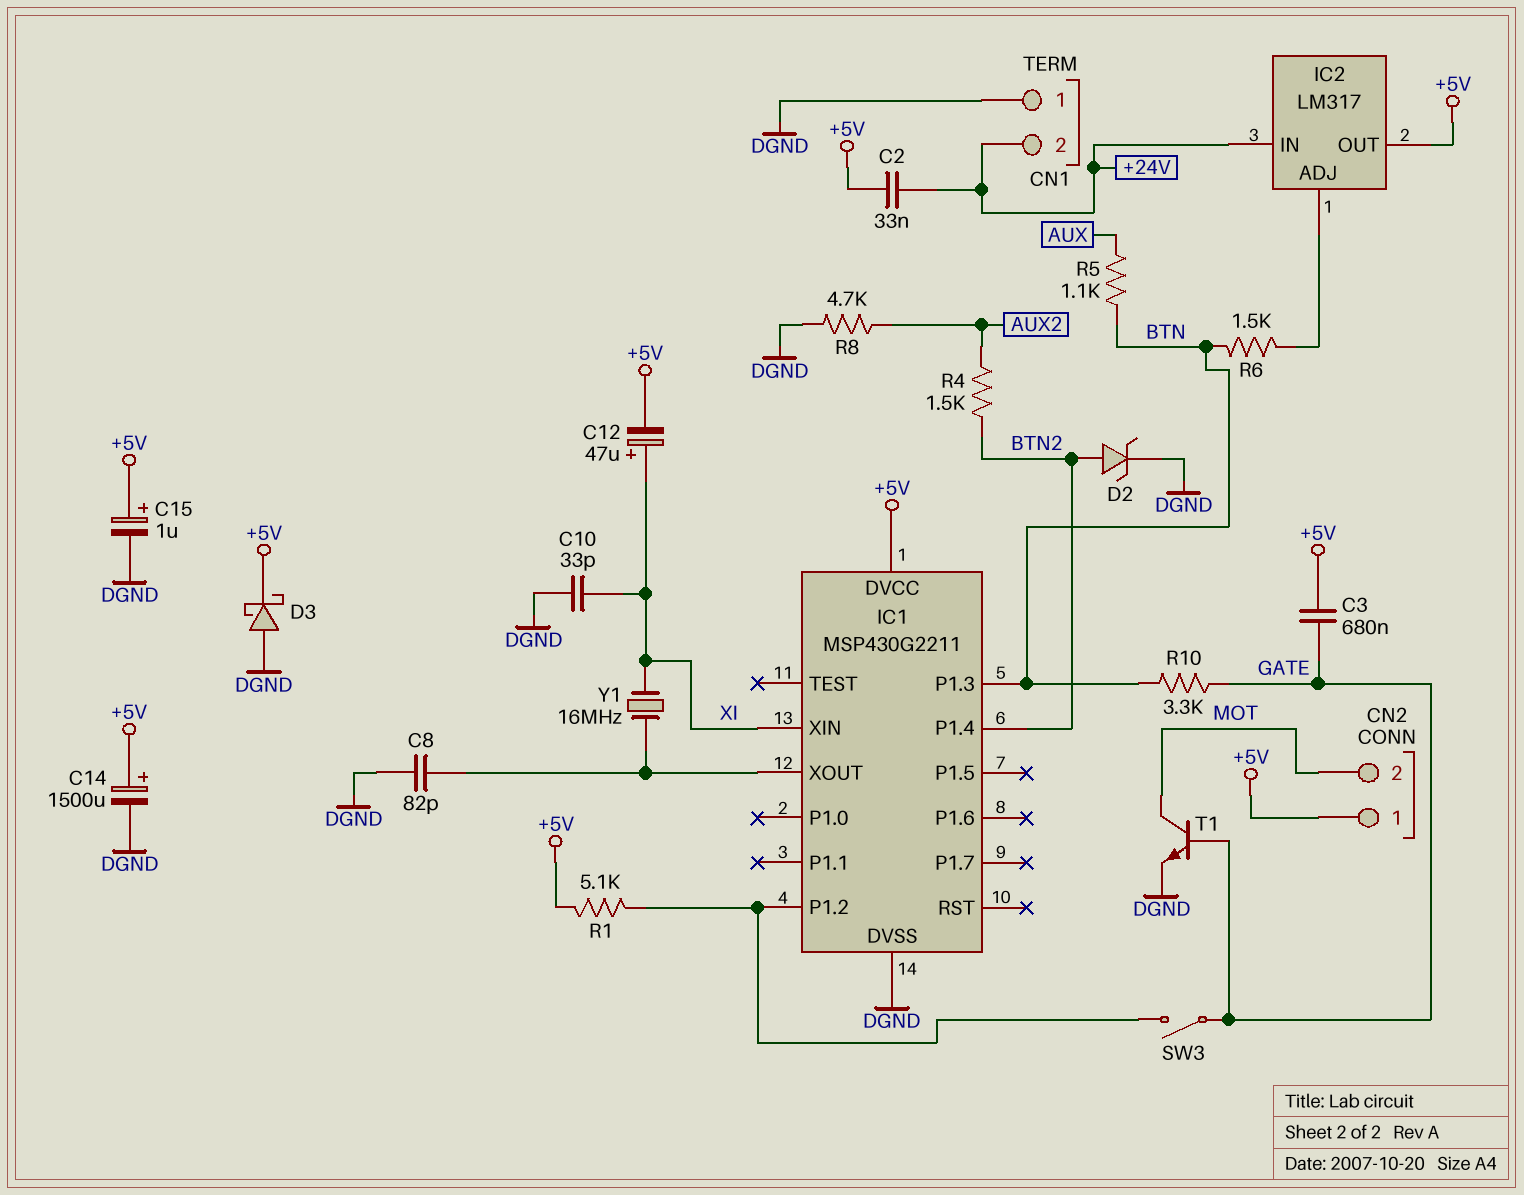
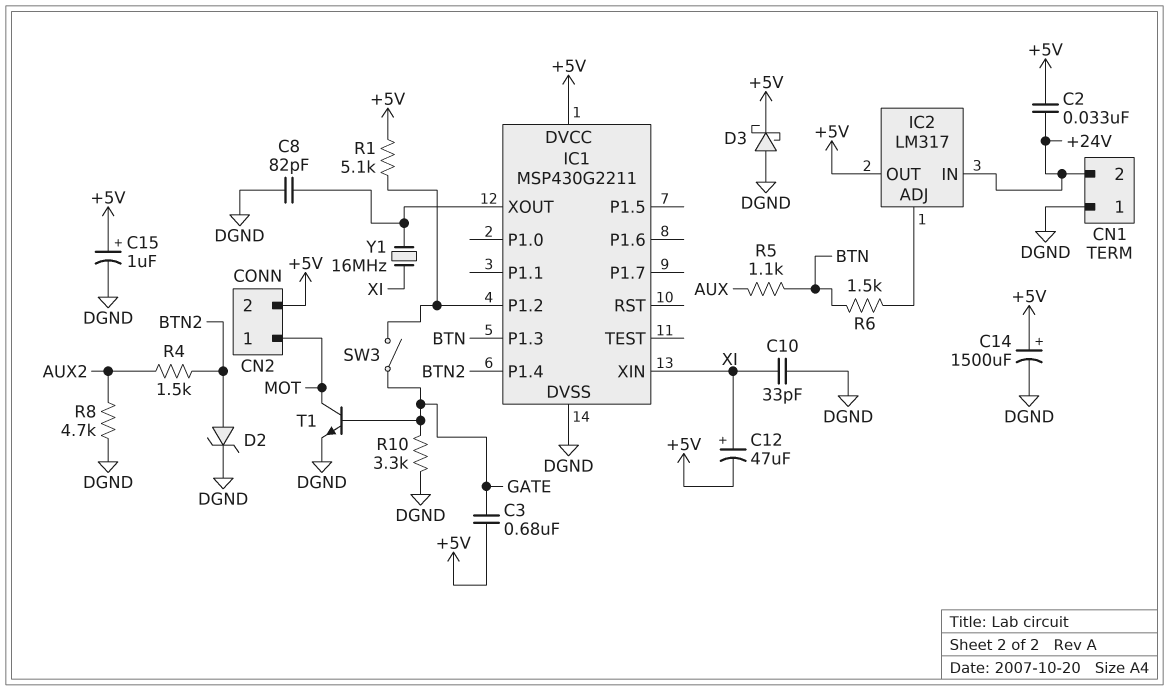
CN2 pin 1: +5V -> MOT
CN2 pin 2: MOT -> +5V
R10: 3.3k (BTN, GATE) -> 3.3k (DGND, GATE)

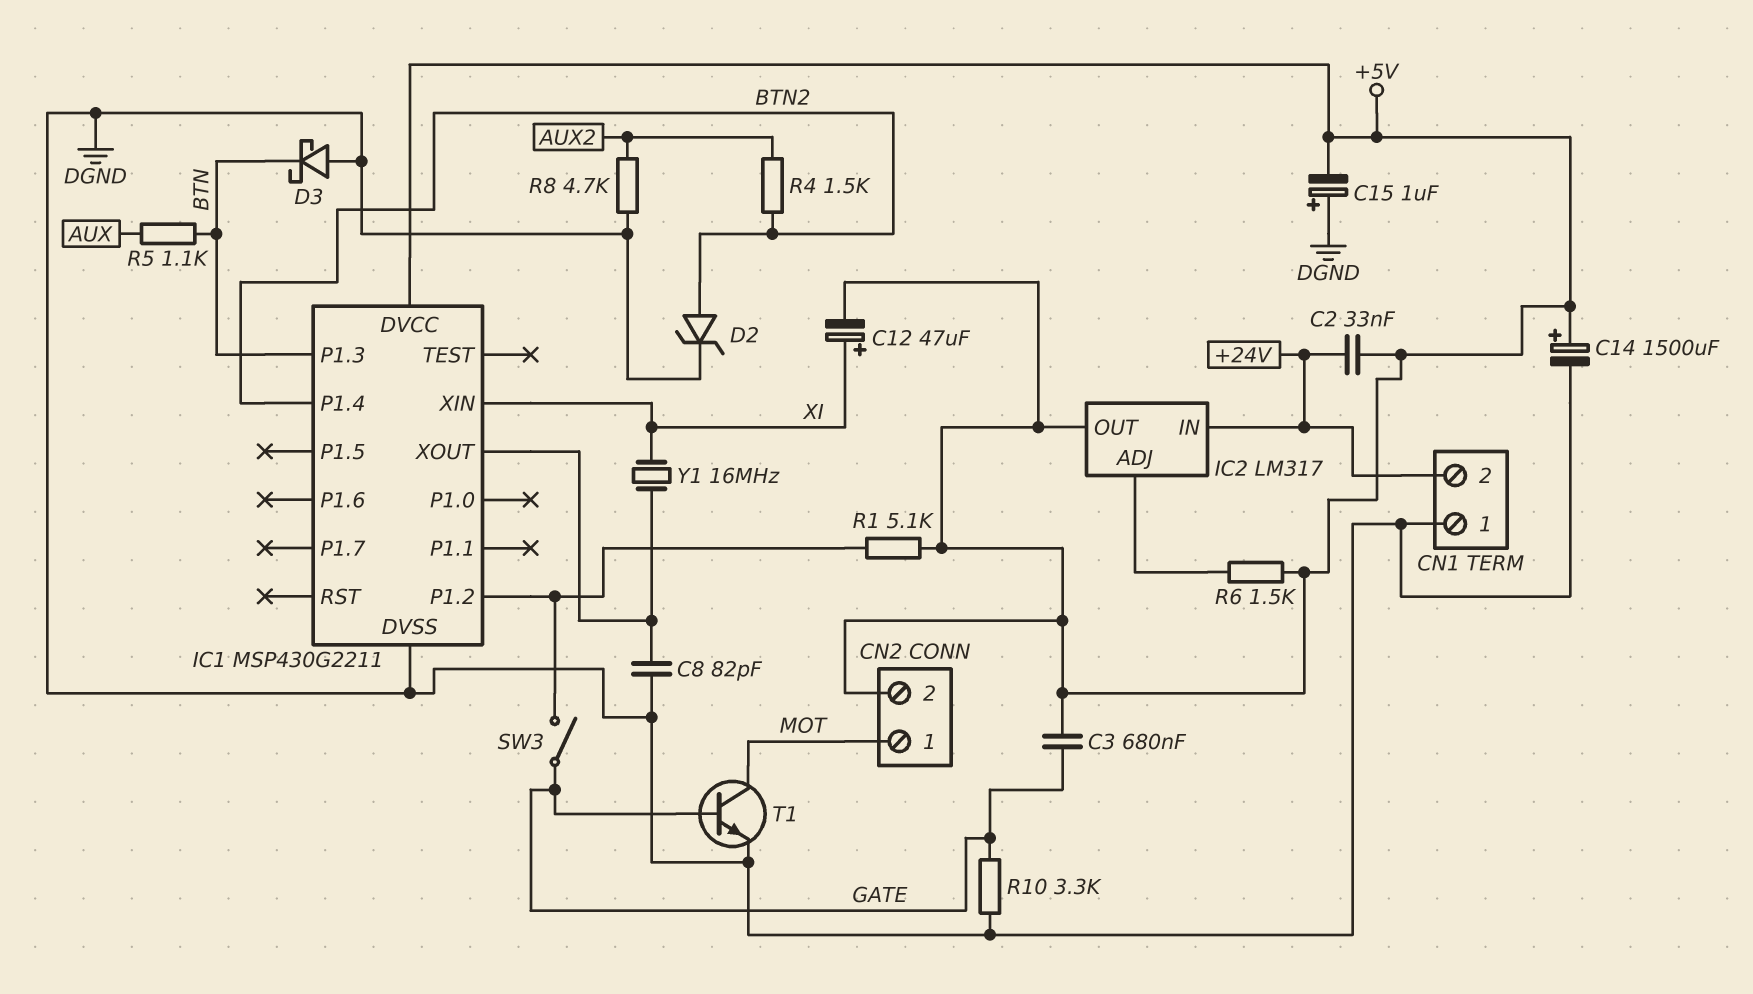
C10: 33pF (DGND, XI) -> none
C15: 1uF (plus +5V, minus DGND) -> 1uF (plus DGND, minus +5V)
D3: schottky (A DGND, K +5V) -> schottky (A DGND, K BTN)
R6: 1.5k (BTN, IC2/ADJ) -> 1.5k (+5V, IC2/ADJ)

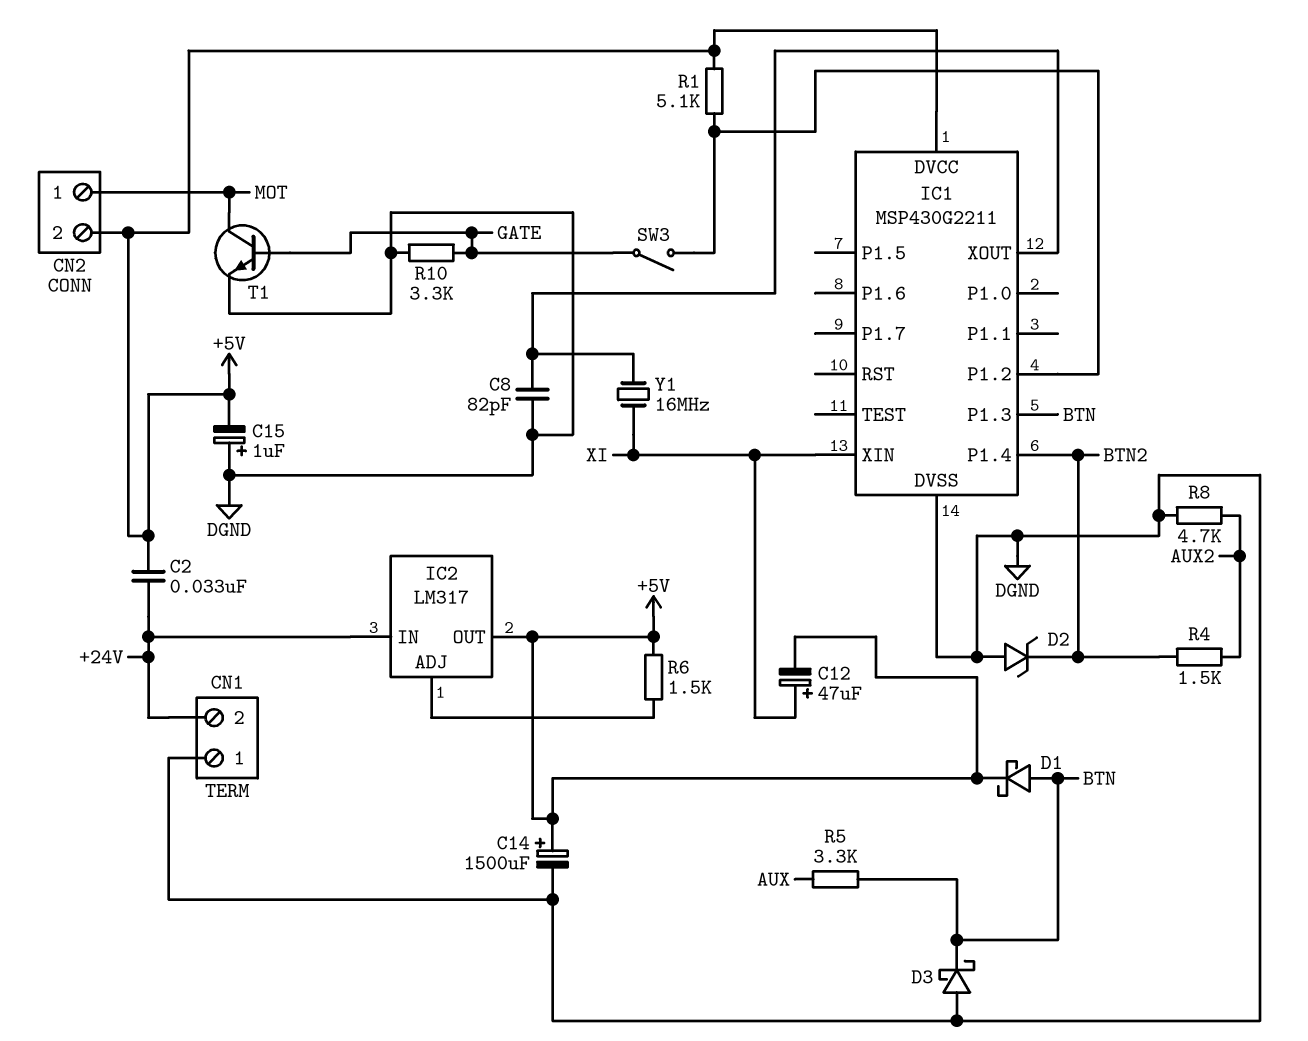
C3: 680nF (+5V, GATE) -> none
D1: none -> schottky (A BTN, K +5V)
D2: zener (A BTN2, K DGND) -> zener (A DGND, K BTN2)
R5: 1.1k (AUX, BTN) -> 3.3k (AUX, BTN)

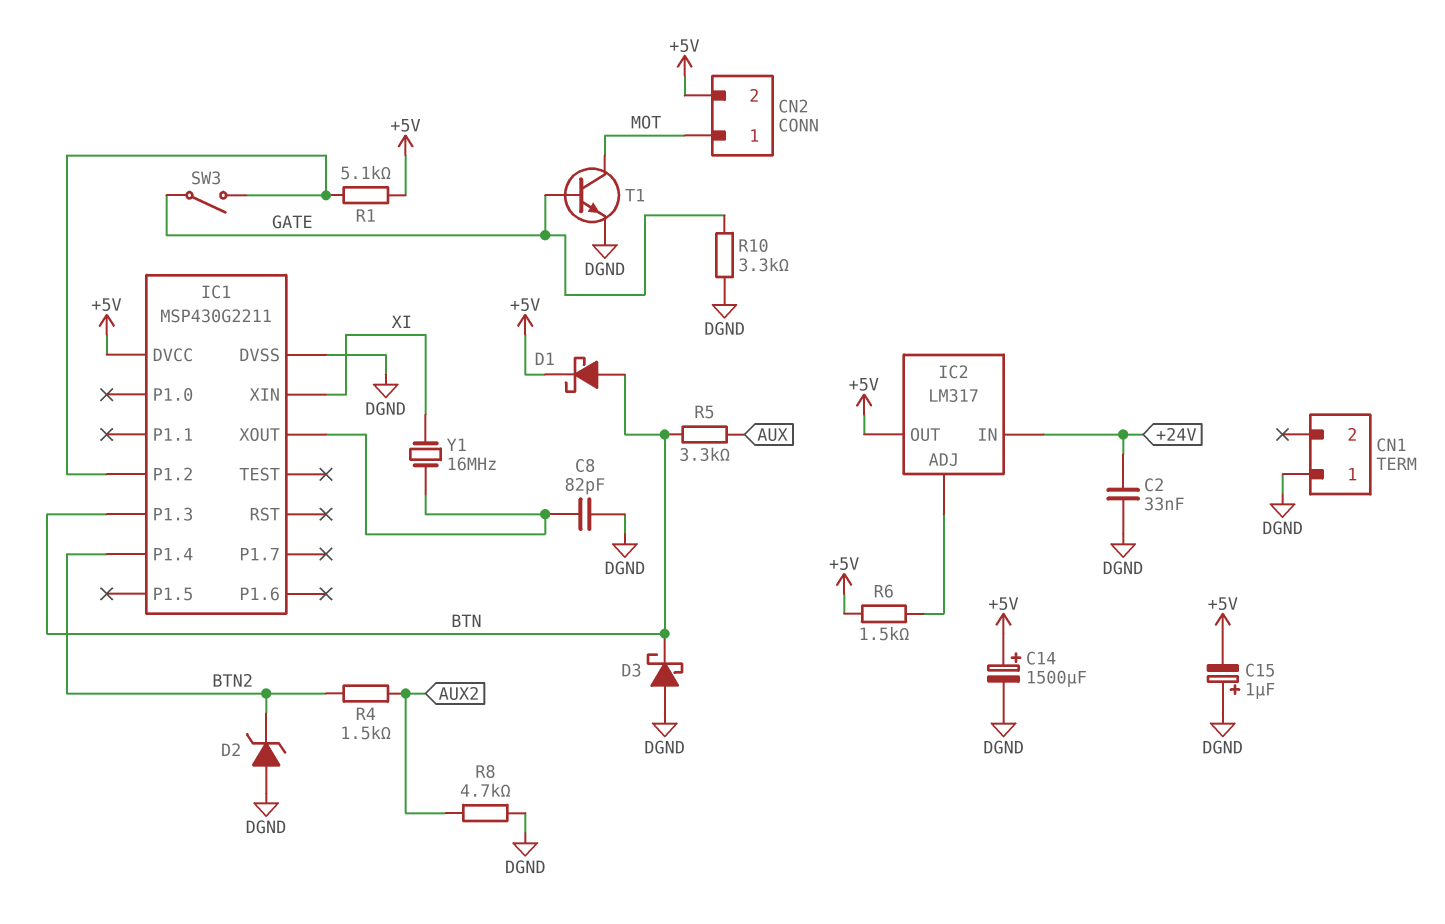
C2: 33nF (+5V, +24V) -> 33nF (+24V, DGND)
C12: 47uF (plus XI, minus +5V) -> none
CN1 pin 2: +24V -> none

